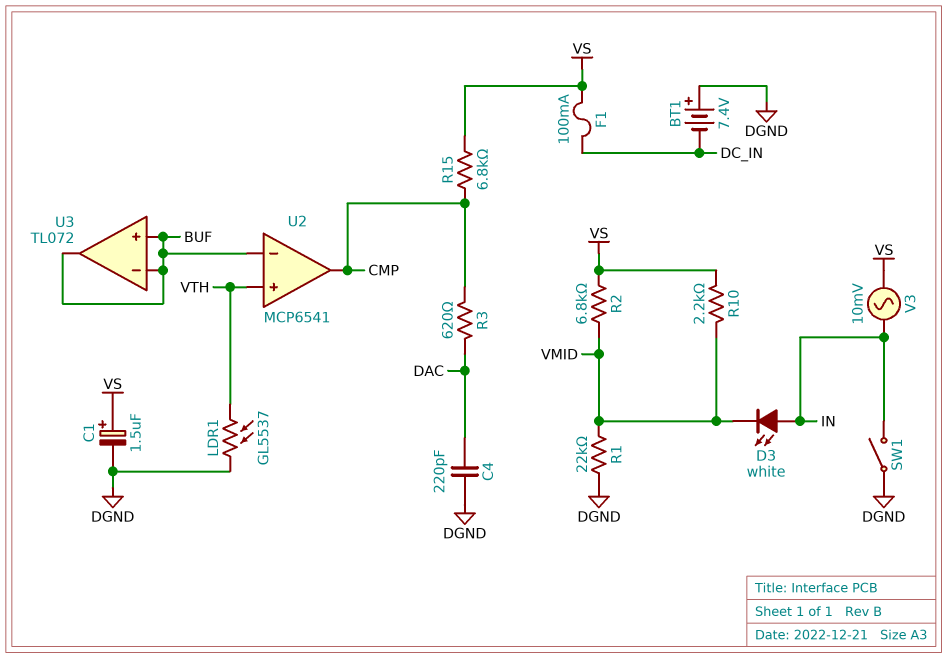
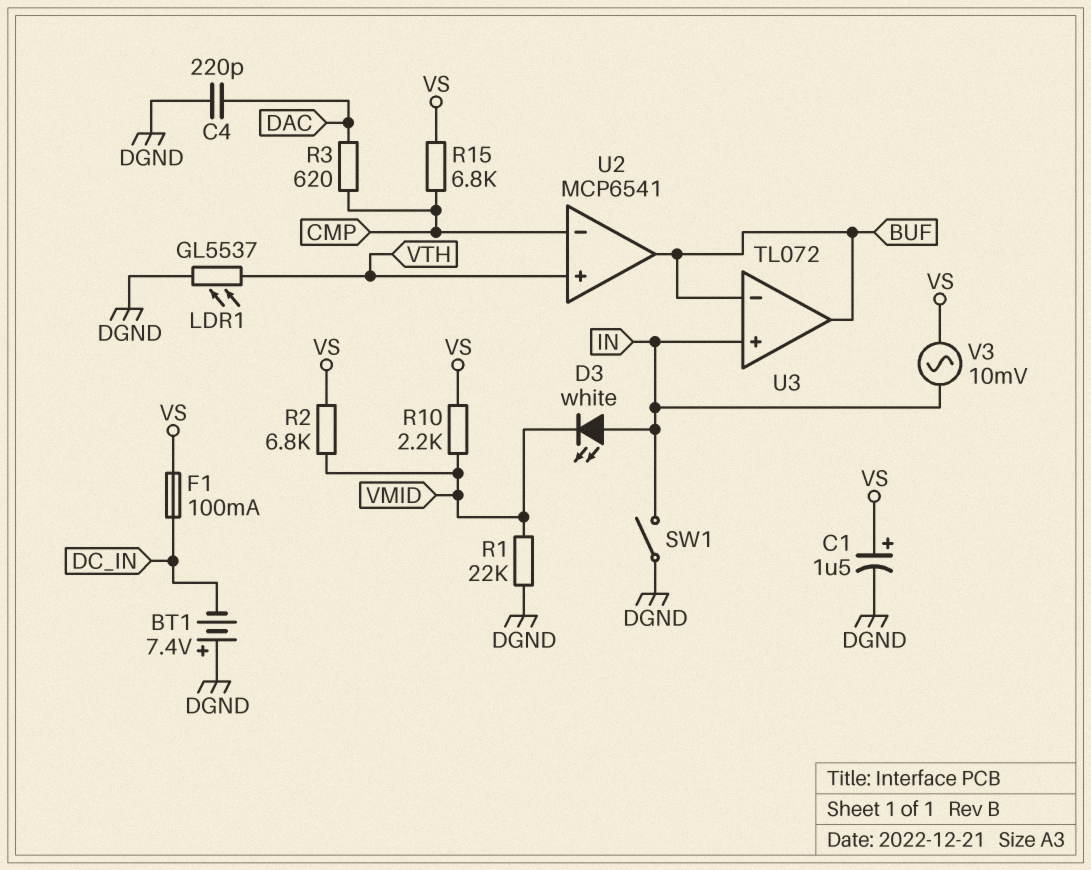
U2 pin in-: BUF -> CMP
U2 pin out: CMP -> BUF
U3 pin in+: BUF -> IN

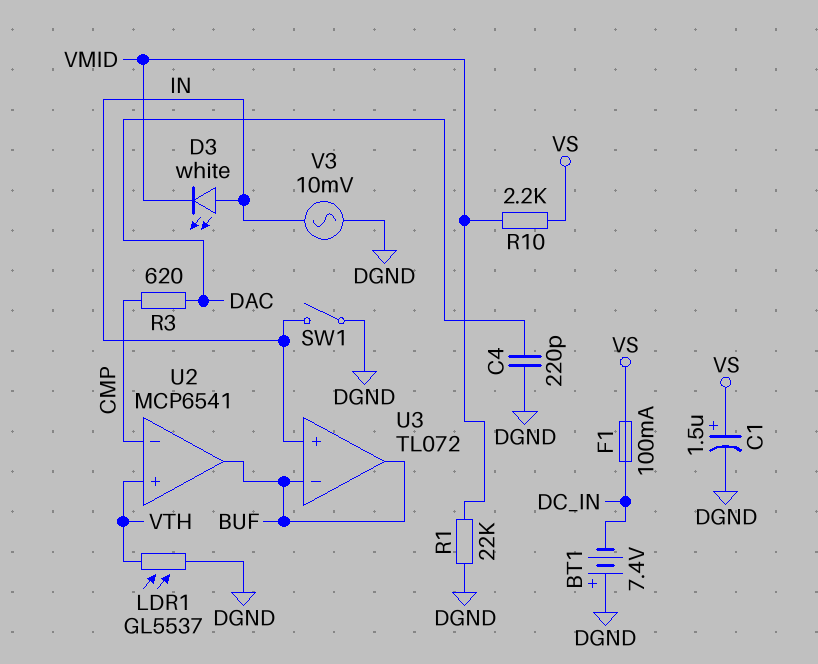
R2: 6.8k (VMID, VS) -> none
R15: 6.8k (CMP, VS) -> none
V3: AC 10mV (IN, VS) -> AC 10mV (DGND, IN)

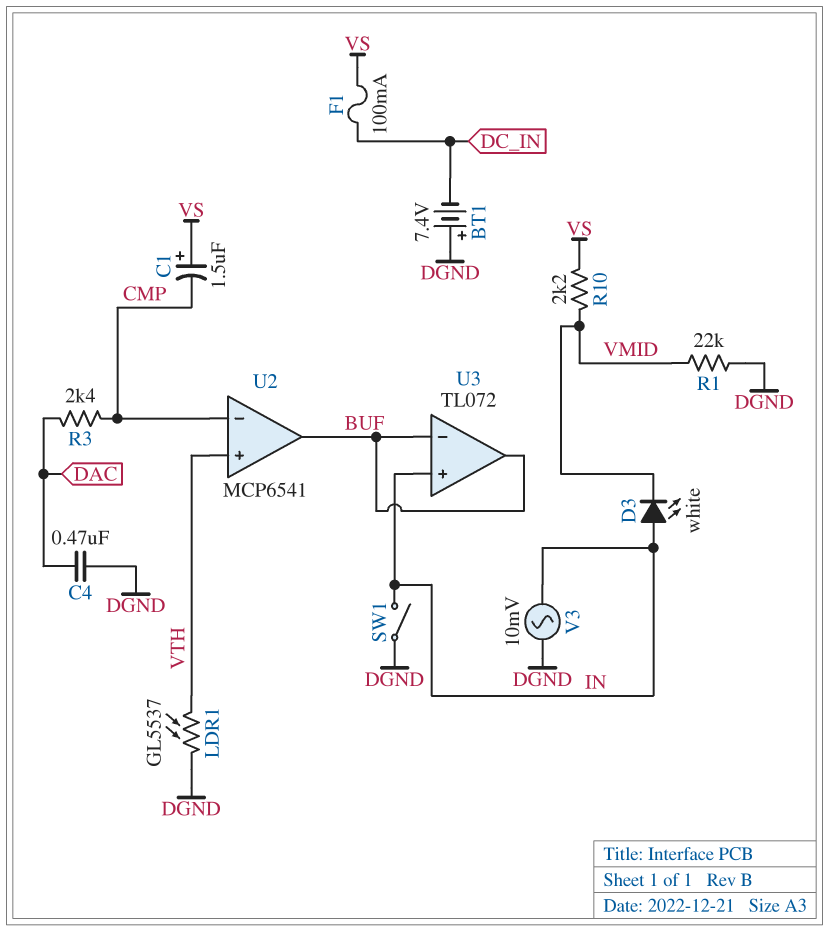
C1: 1.5uF (plus VS, minus DGND) -> 1.5uF (plus VS, minus CMP)
C4: 220pF (DAC, DGND) -> 470nF (DAC, DGND)
R3: 620 (CMP, DAC) -> 2.4k (CMP, DAC)

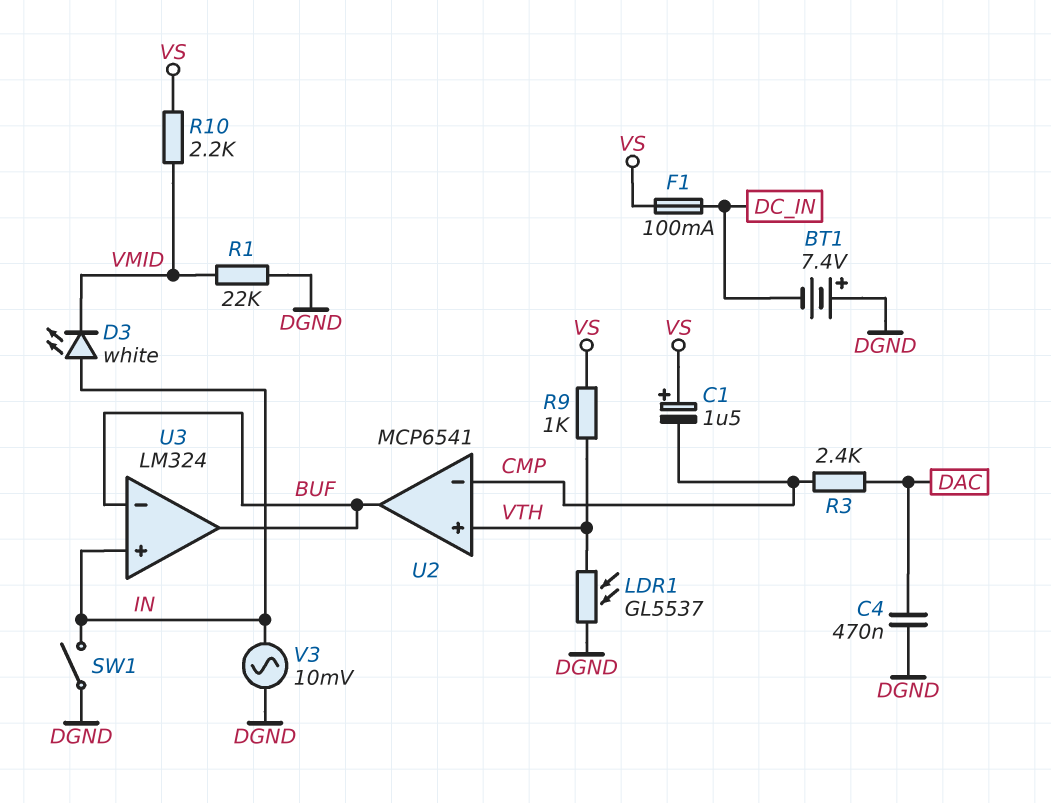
R9: none -> 1k (VS, VTH)
U3: TL072 -> LM324

